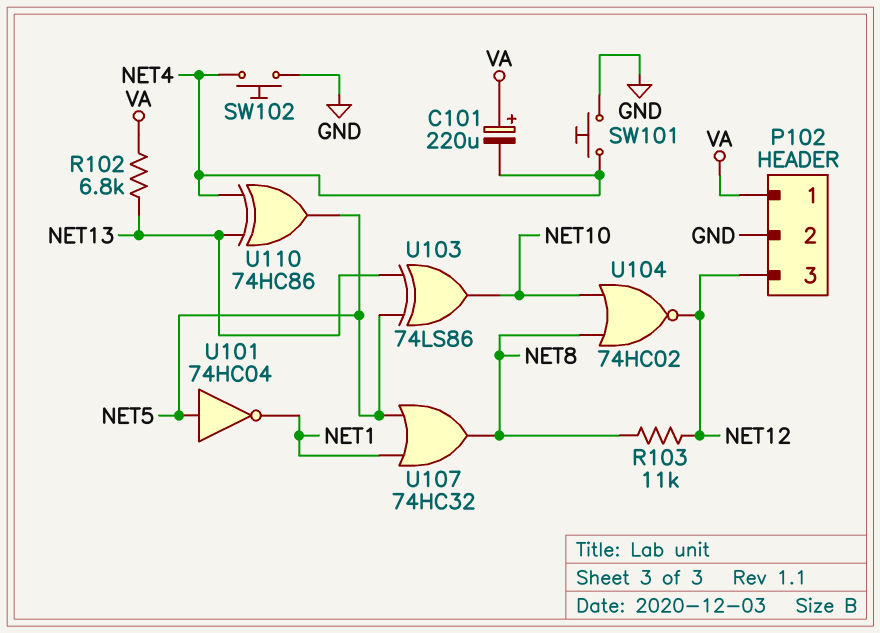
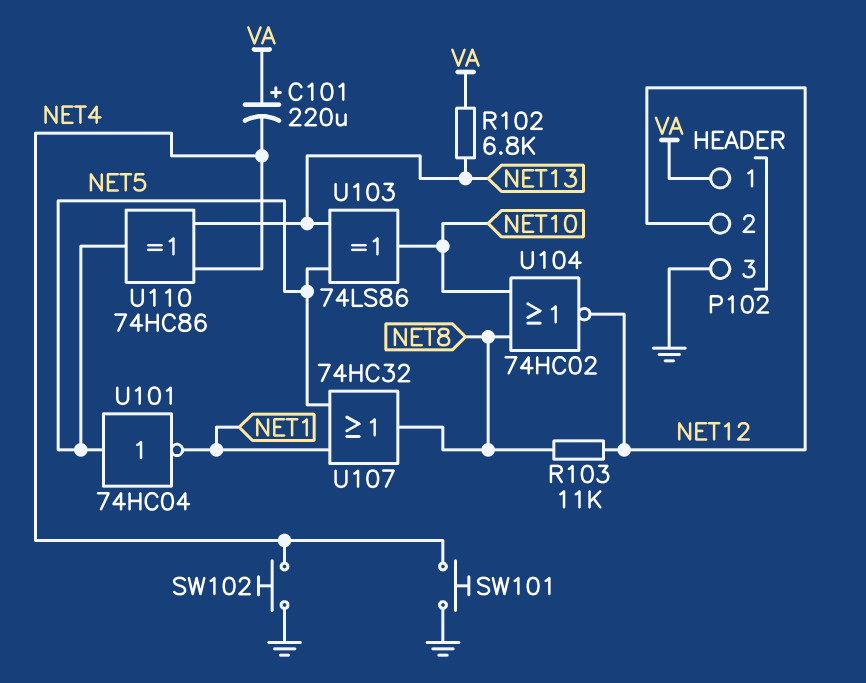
P102 pin 2: GND -> NET12
P102 pin 3: NET12 -> GND

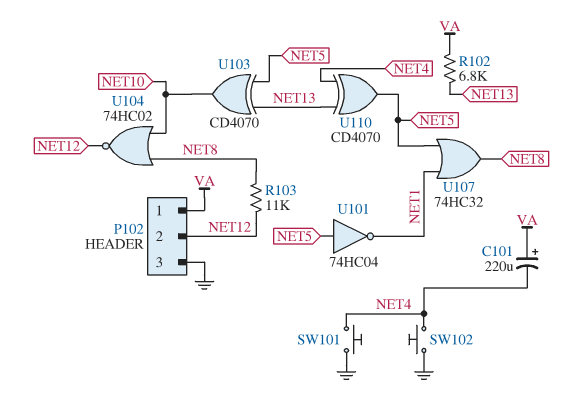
U103: XOR 74LS86 (in NET5, in NET13, out NET10) -> XOR CD4070 (in NET5, in NET13, out NET10)
U110: XOR 74HC86 (in NET4, in NET13, out NET5) -> XOR CD4070 (in NET4, in NET13, out NET5)

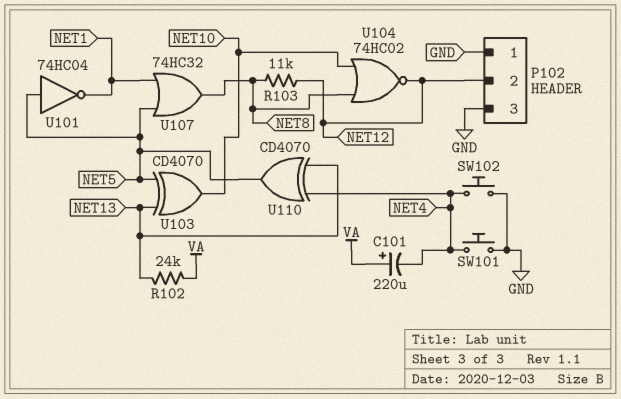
P102 pin 1: VA -> GND
R102: 6.8k (NET13, VA) -> 24k (NET13, VA)

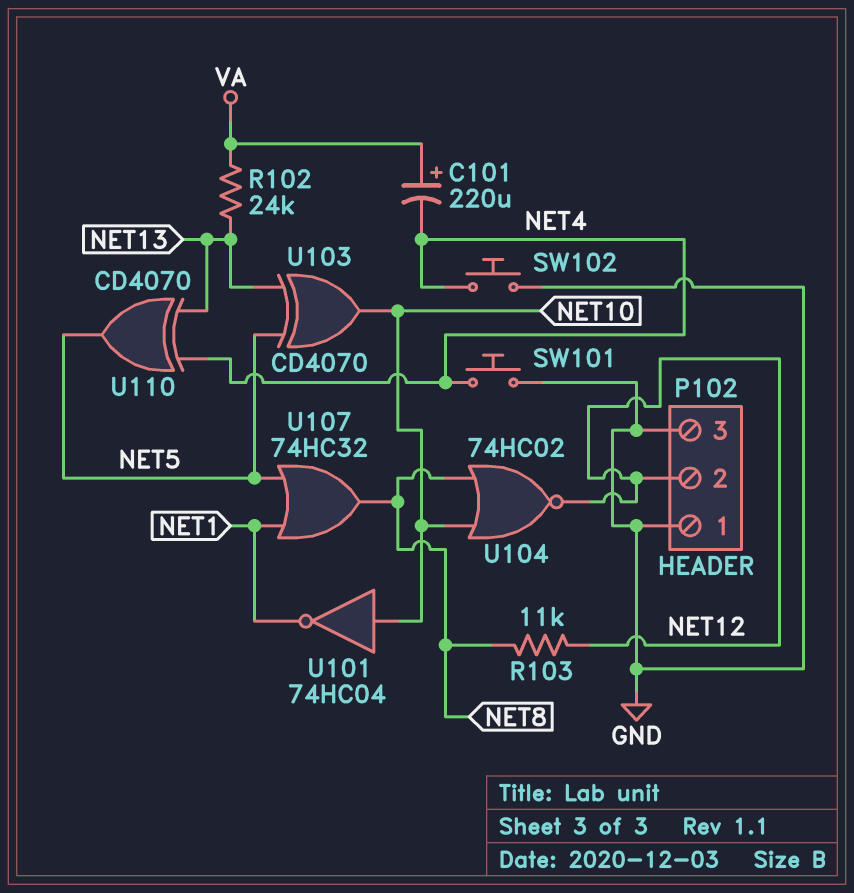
U101: NOT 74HC04 (in NET5, out NET1) -> NOT 74HC04 (in NET10, out NET1)

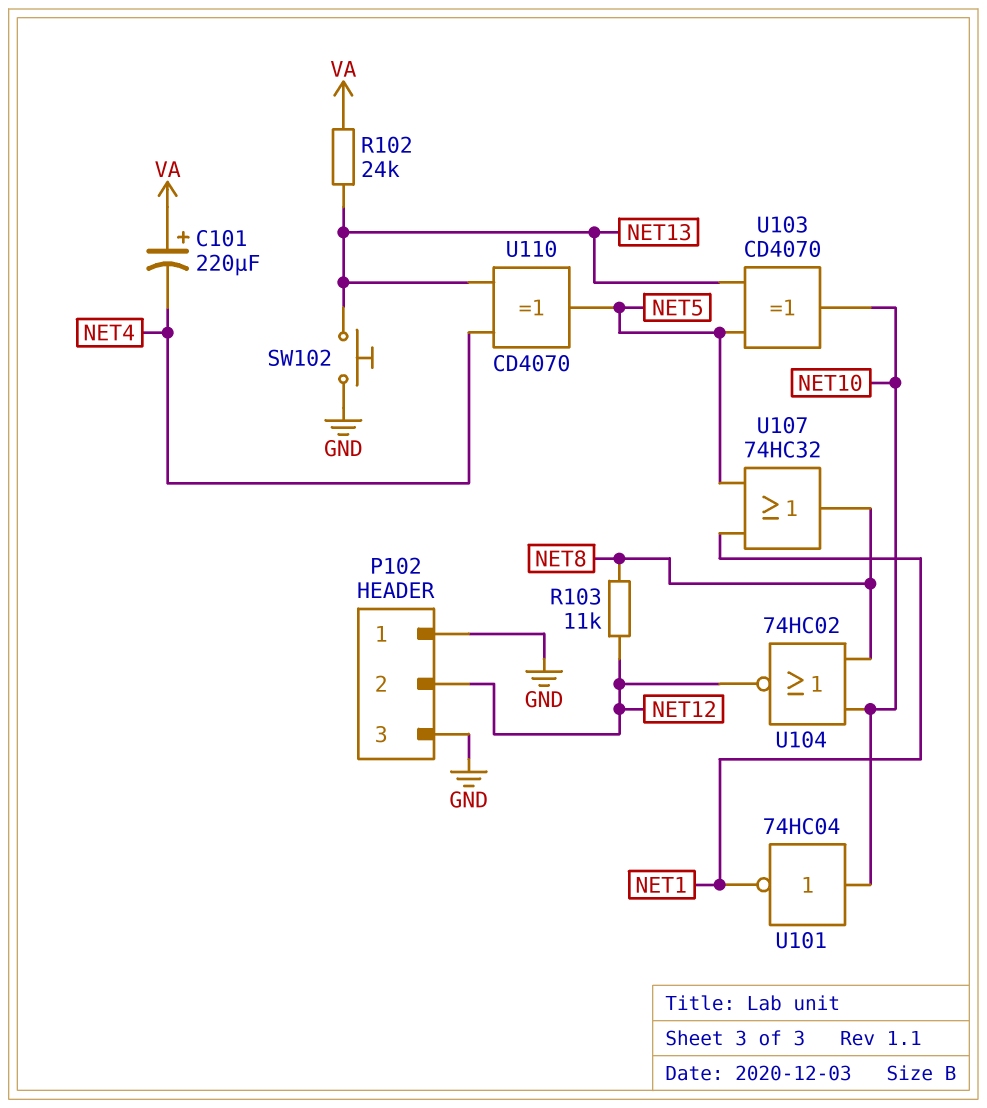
SW101: button (GND, NET4) -> none
SW102: button (GND, NET4) -> button (GND, NET13)

